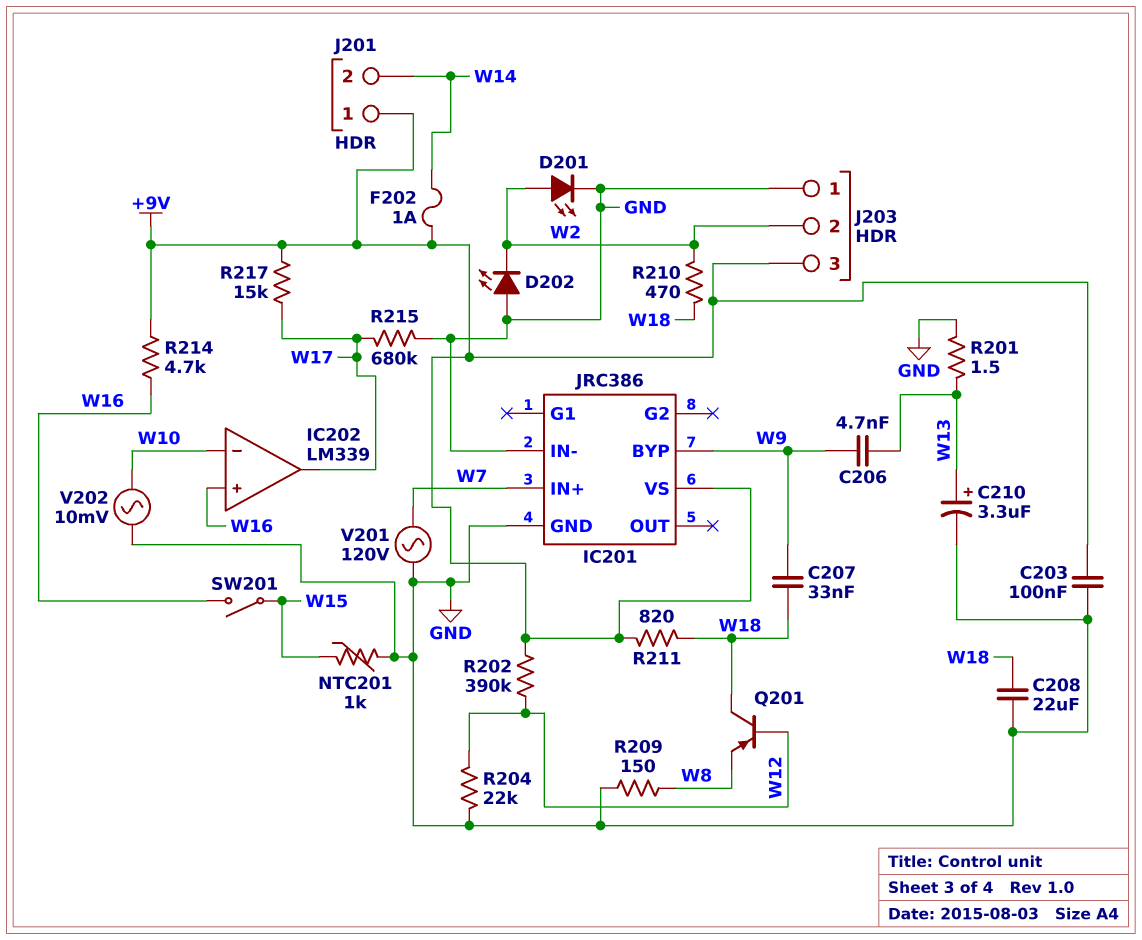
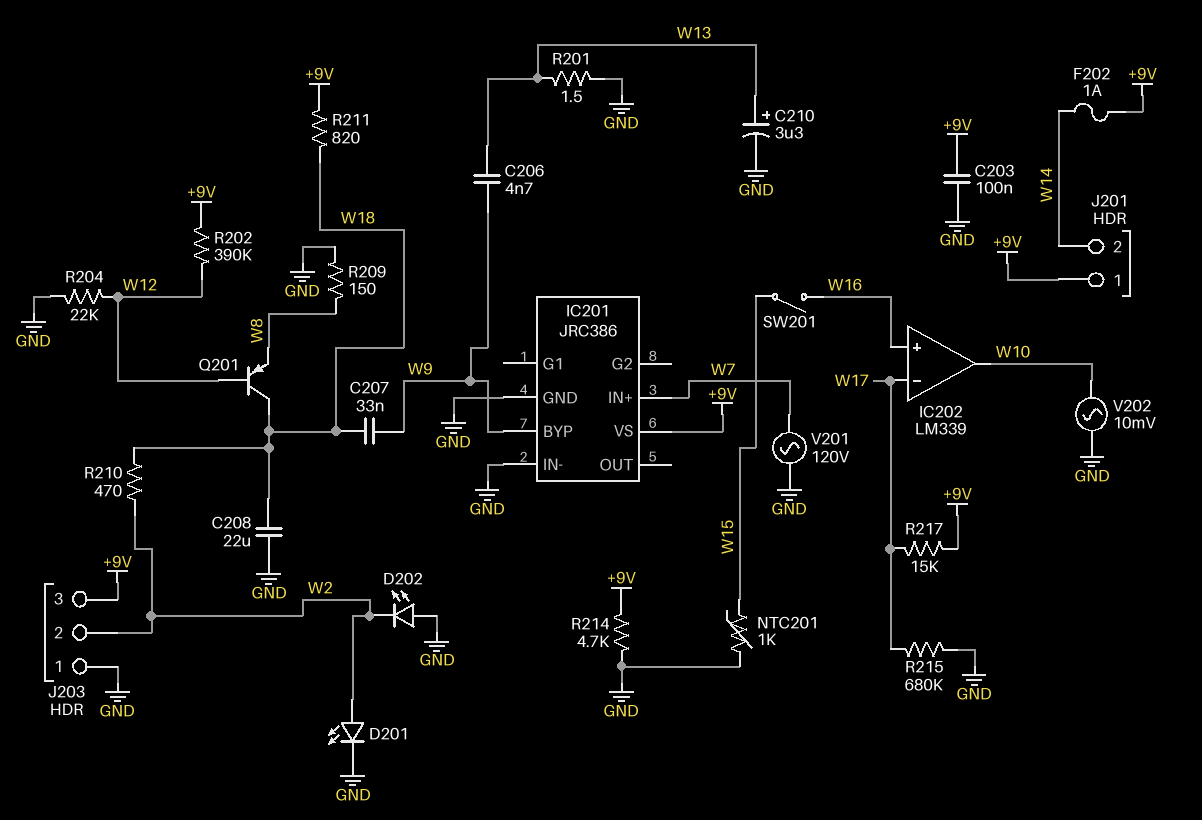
IC202 pin in-: W10 -> W17
IC202 pin out: W17 -> W10
R214: 4.7k (+9V, W16) -> 4.7k (+9V, GND)

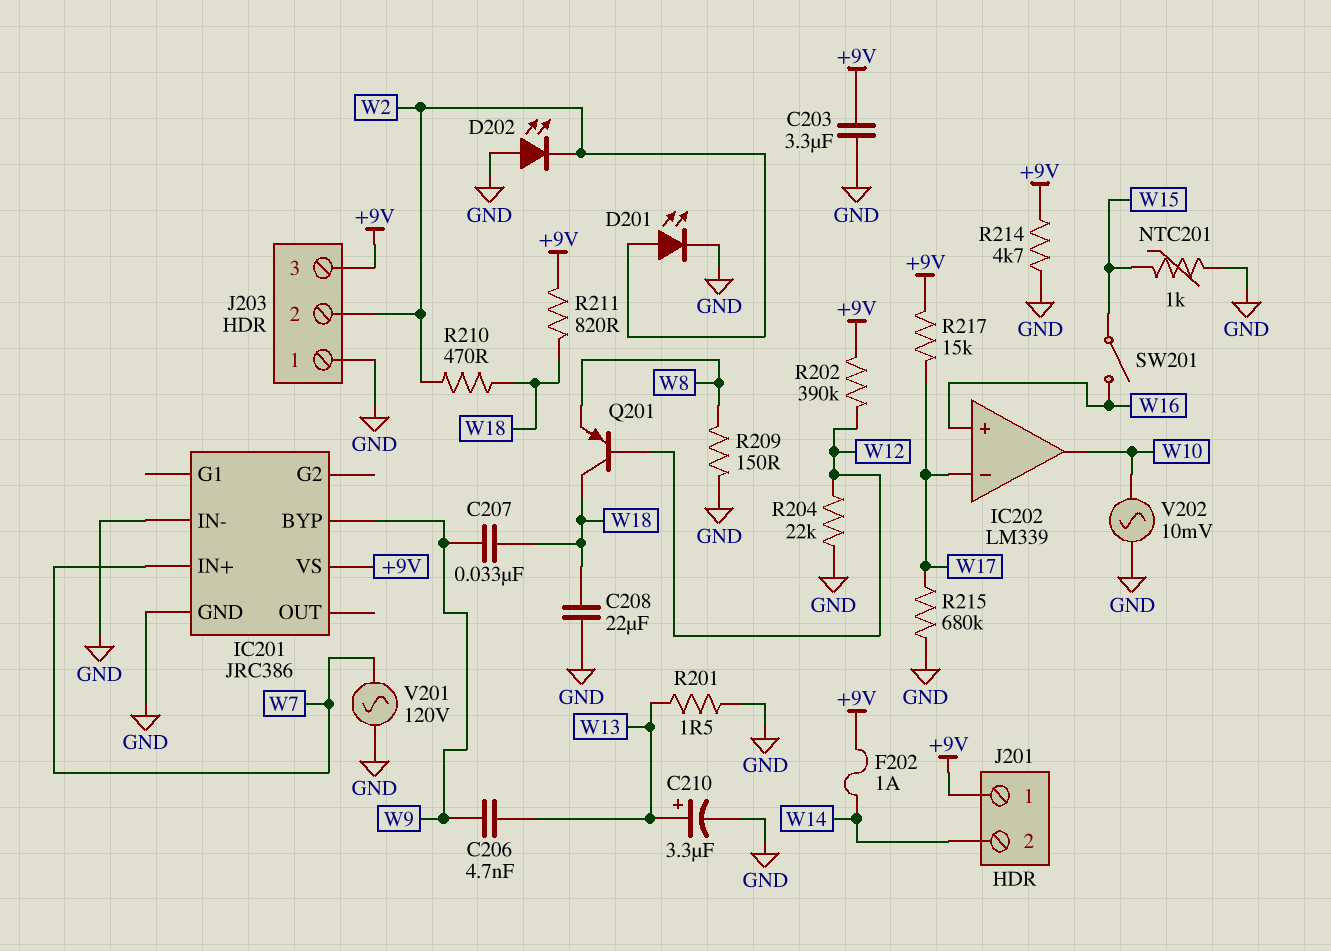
C203: 100nF (+9V, GND) -> 3.3uF (+9V, GND)

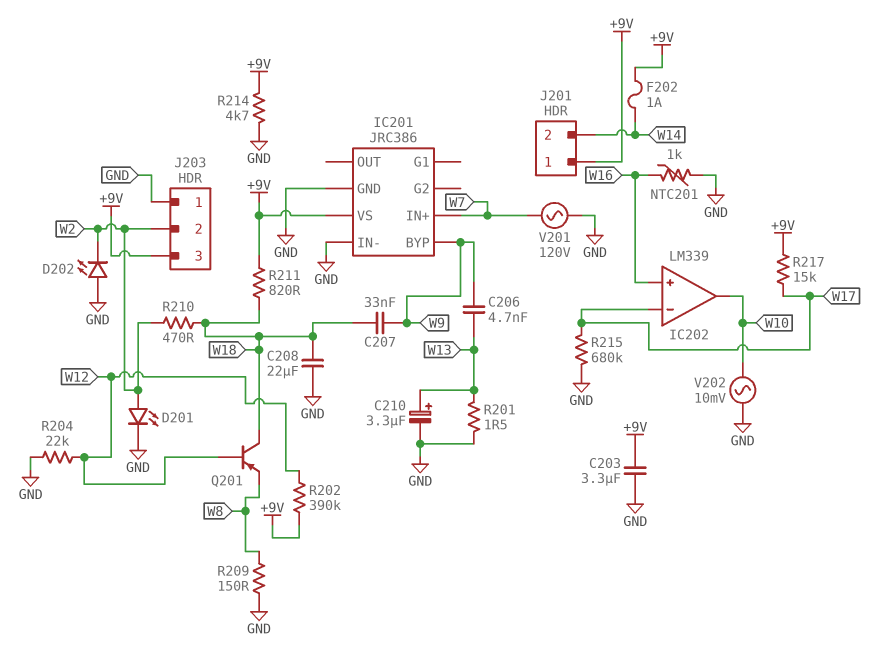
NTC201: 1k (GND, W15) -> 1k (GND, W16)
SW201: switch (W15, W16) -> none

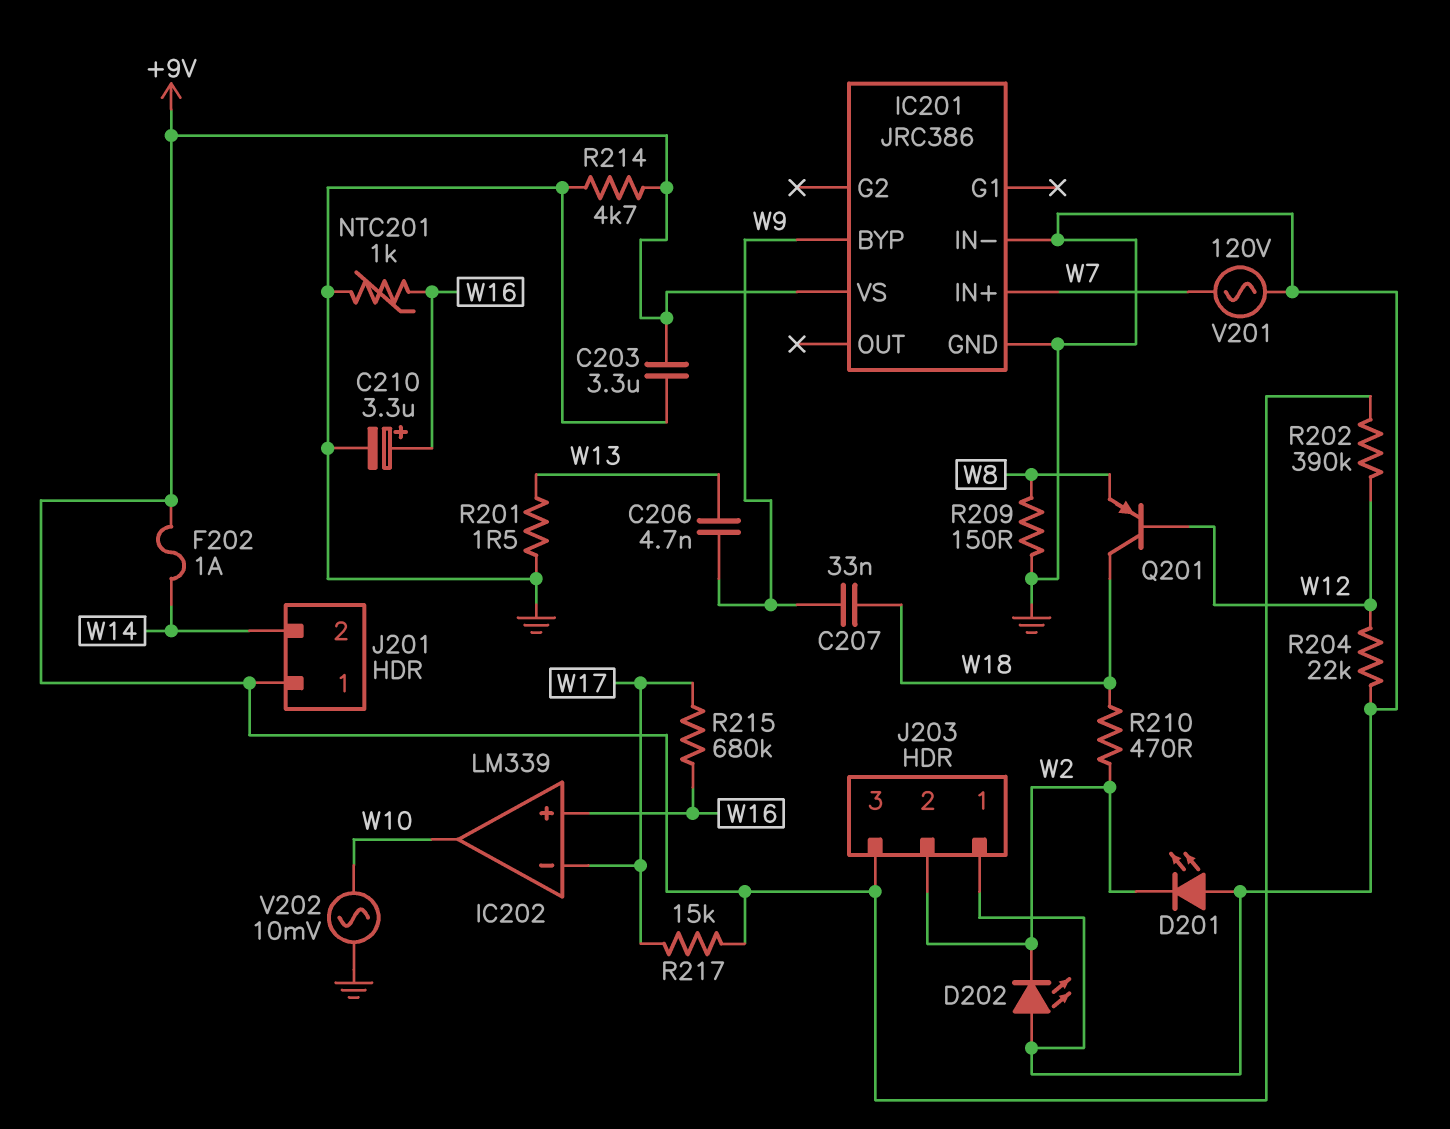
C208: 22uF (GND, W18) -> none
C210: 3.3uF (plus W13, minus GND) -> 3.3uF (plus W16, minus GND)
D201: LED (A W2, K GND) -> LED (A GND, K W2)
R211: 820 (+9V, W18) -> none
R215: 680k (GND, W17) -> 680k (W16, W17)

